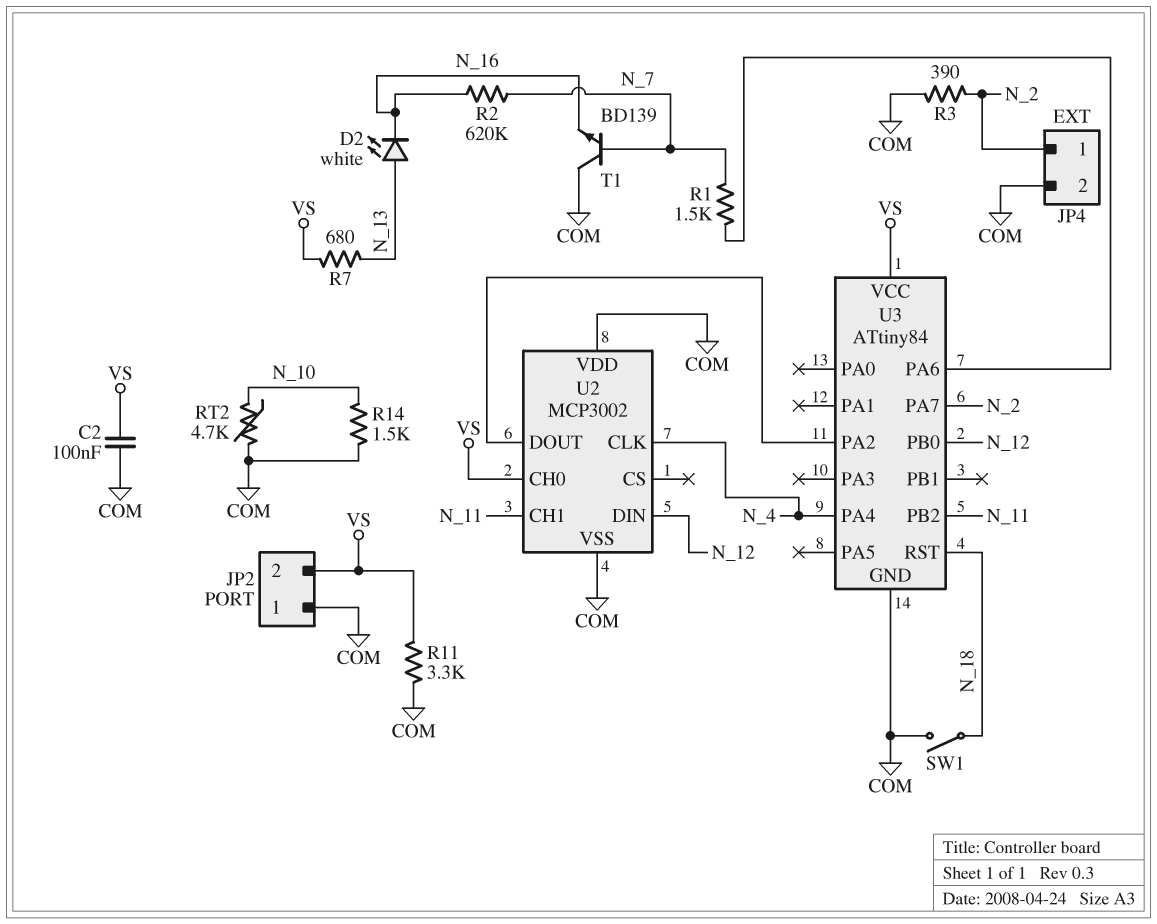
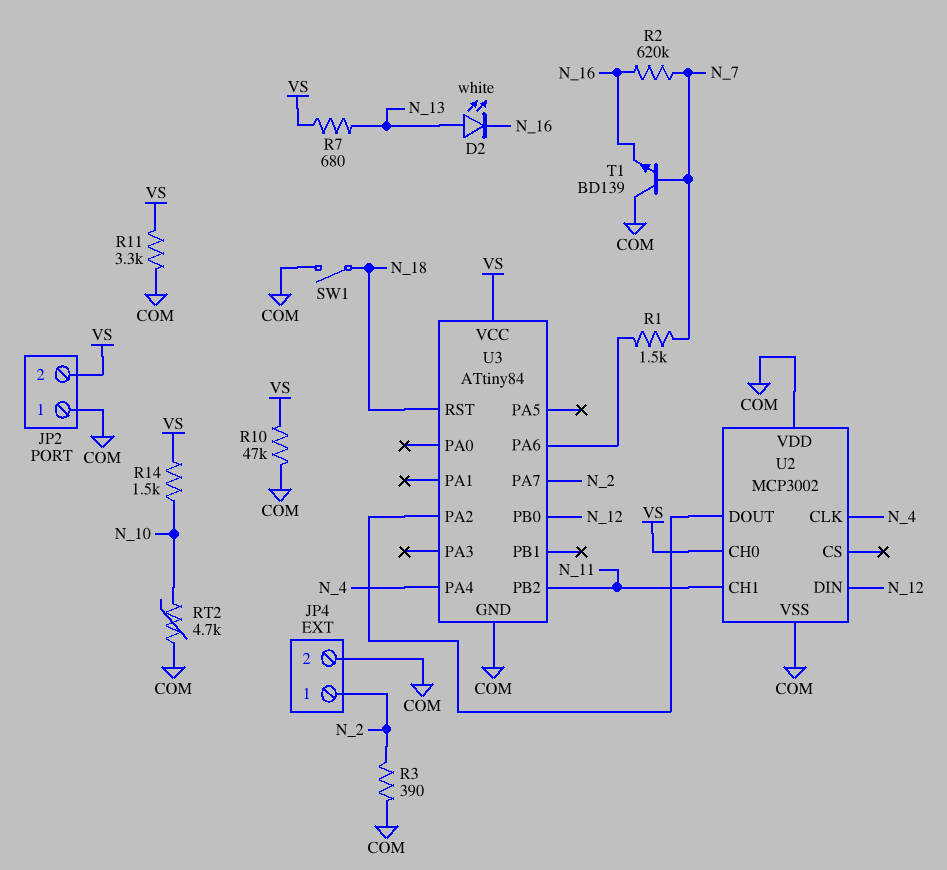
C2: 100nF (COM, VS) -> none
R10: none -> 47k (COM, VS)
R14: 1.5k (COM, N_10) -> 1.5k (N_10, VS)

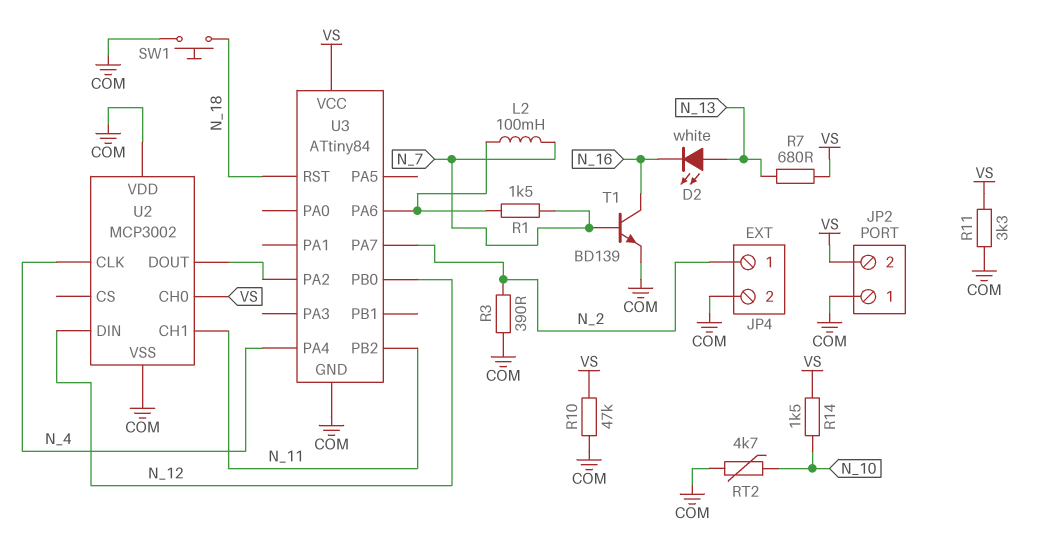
L2: none -> 100mH (N_7, U3/PA6)
R2: 620k (N_7, N_16) -> none
SW1: switch (COM, N_18) -> button (COM, N_18)
T1: NPN BD139 (B N_7, C COM, E N_16) -> NPN BD139 (B N_7, C N_16, E COM)

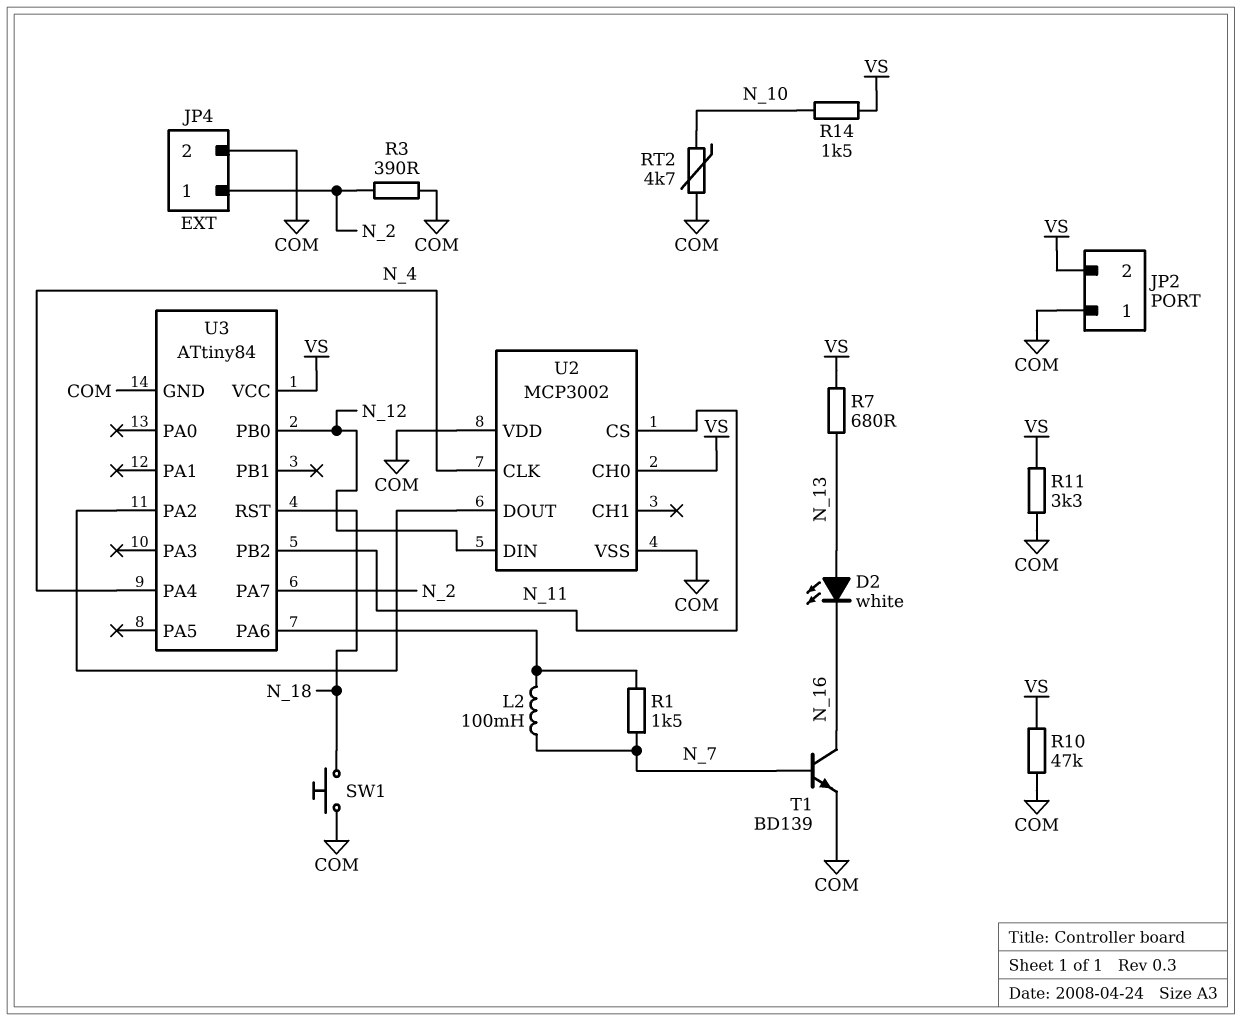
U2 pin CH1: N_11 -> none
U2 pin CS: none -> N_11

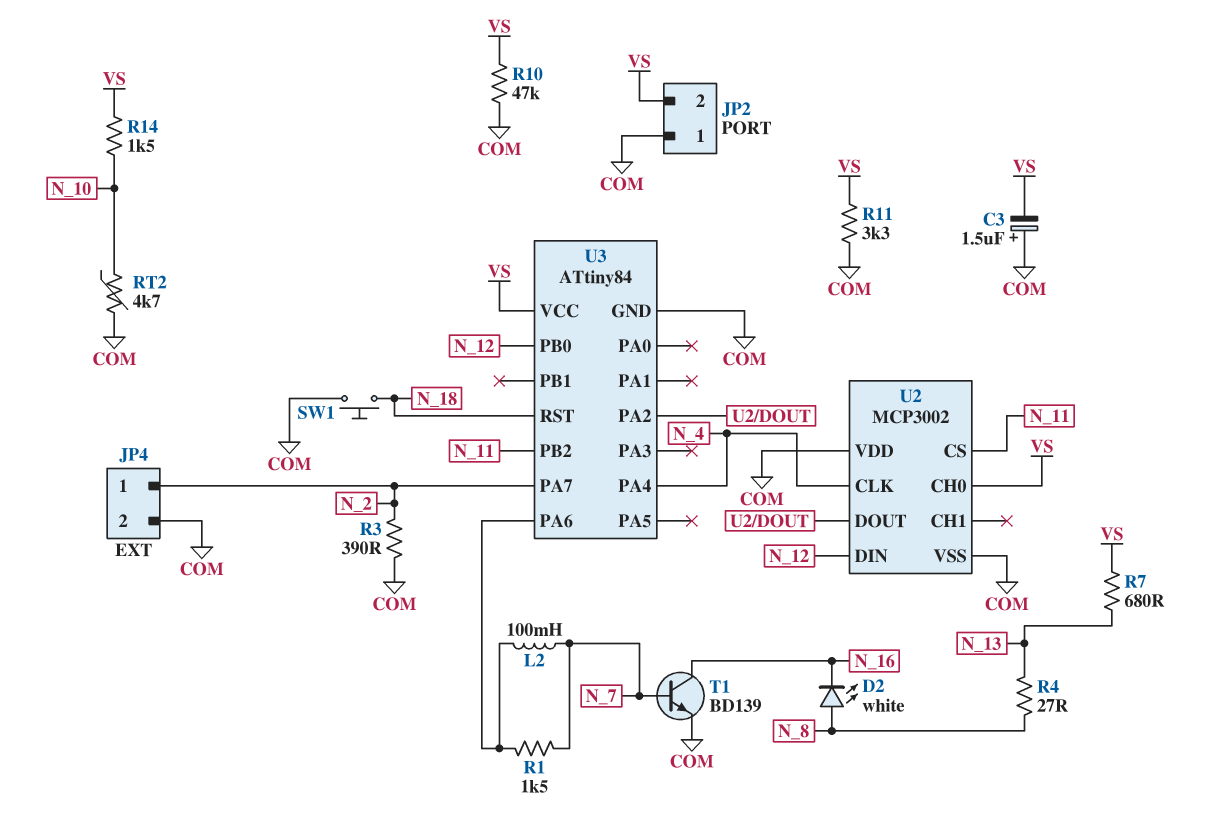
C3: none -> 1.5uF (plus COM, minus VS)
D2: LED white (A N_13, K N_16) -> LED white (A N_8, K N_16)
R4: none -> 27 (N_8, N_13)

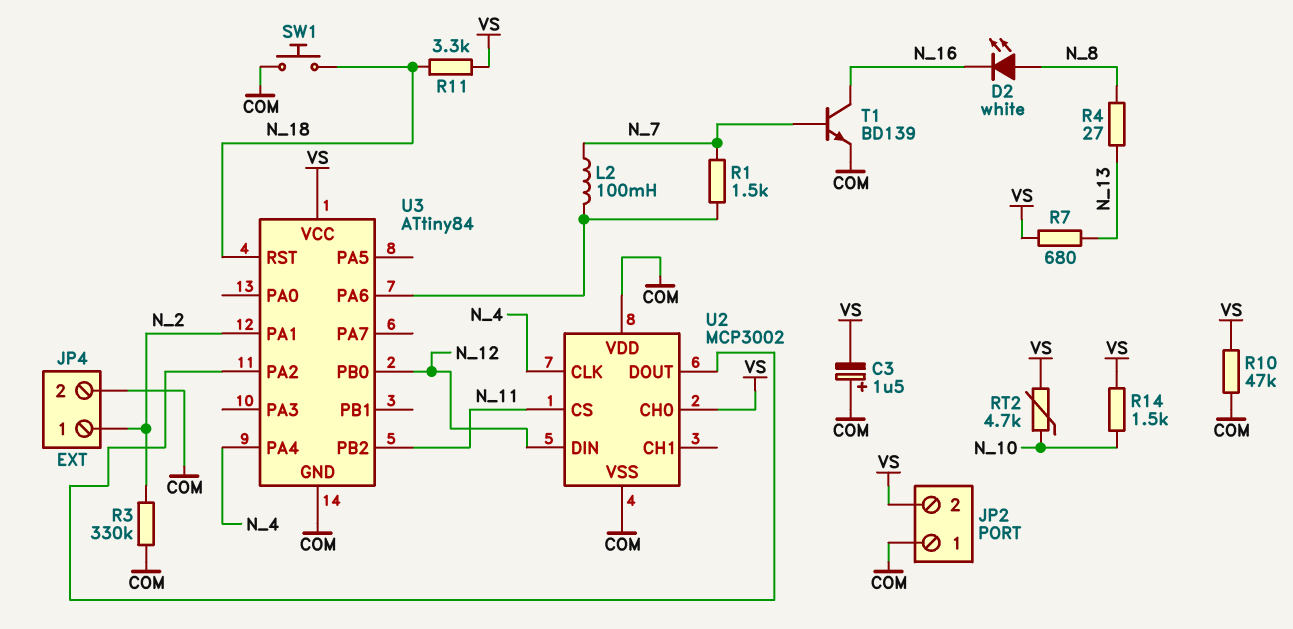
R3: 390 (COM, N_2) -> 330k (COM, N_2)
R11: 3.3k (COM, VS) -> 3.3k (N_18, VS)
RT2: 4.7k (COM, N_10) -> 4.7k (N_10, VS)
U3 pin PA1: none -> N_2
U3 pin PA7: N_2 -> none

